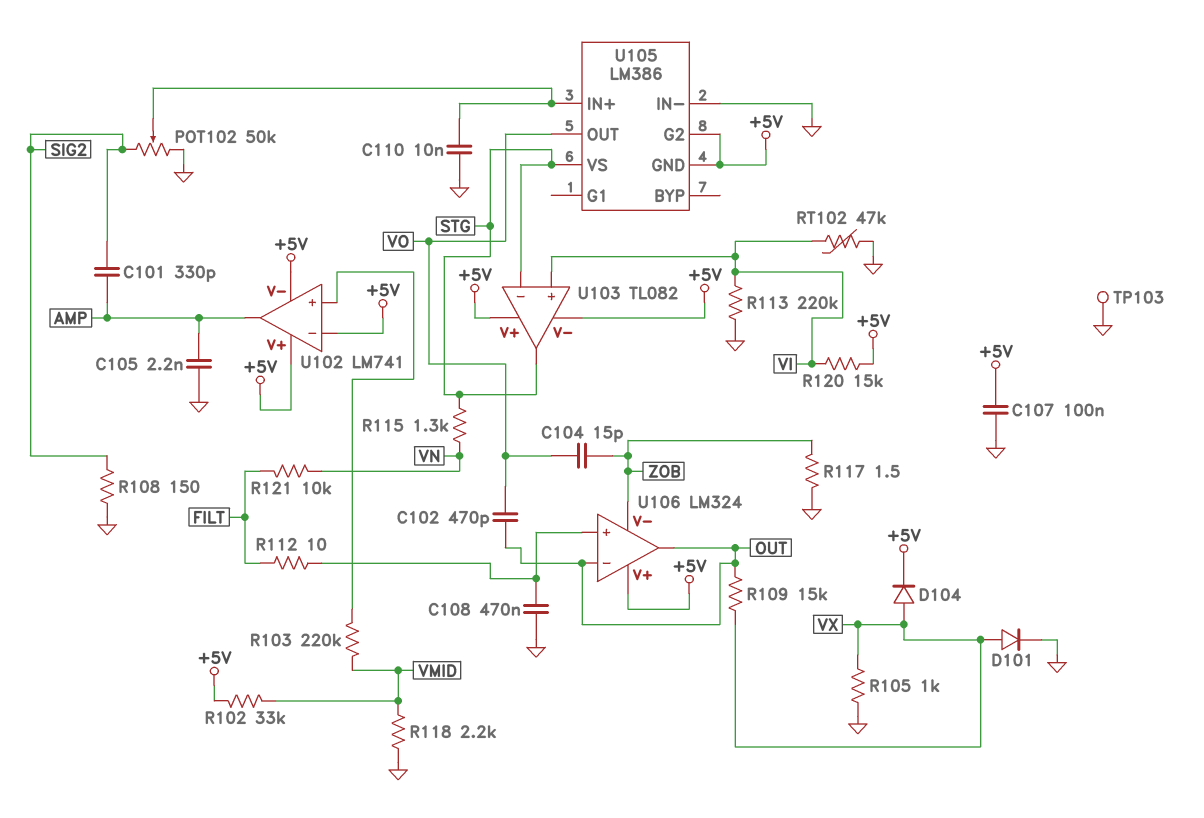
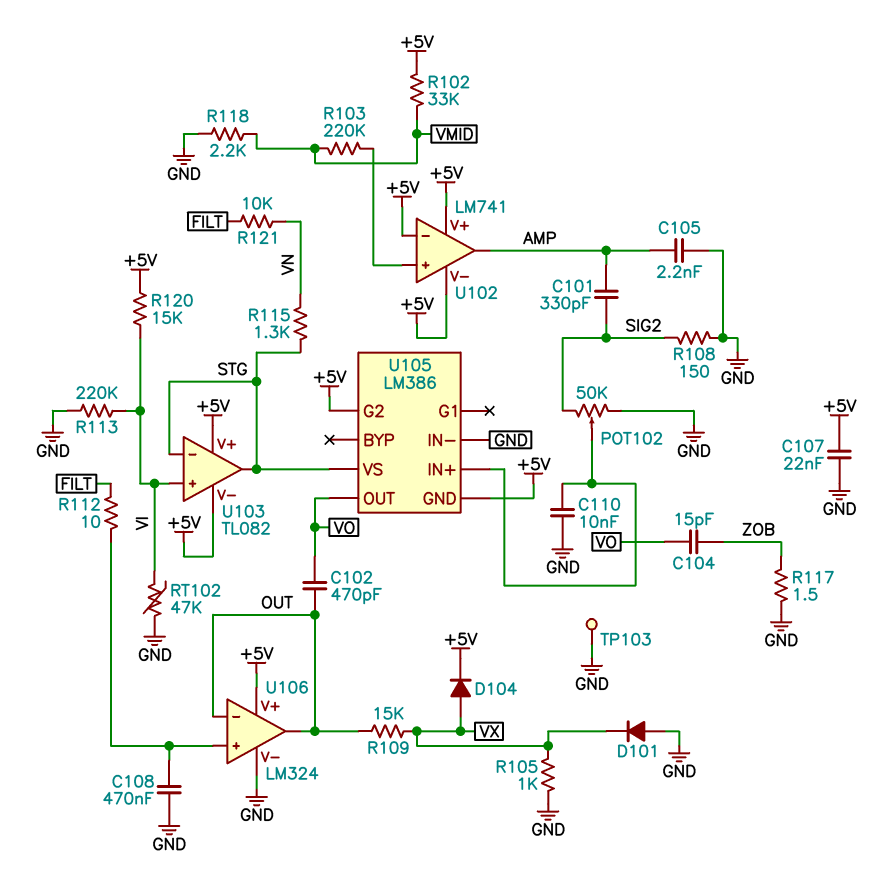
C107: 100nF (+5V, GND) -> 22nF (+5V, GND)
D101: diode (A VX, K GND) -> diode (A GND, K VX)
U106 pin V-: ZOB -> GND

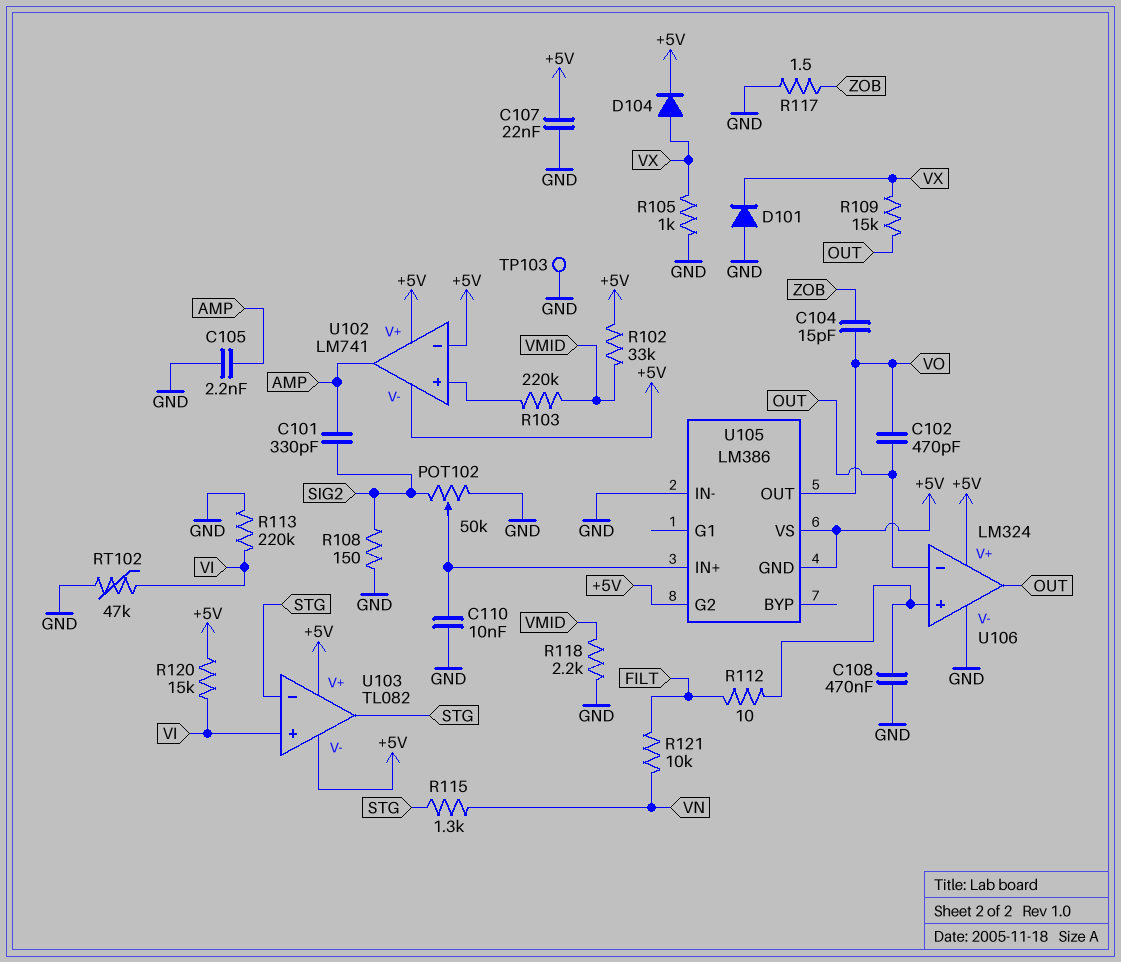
U105 pin VS: STG -> +5V

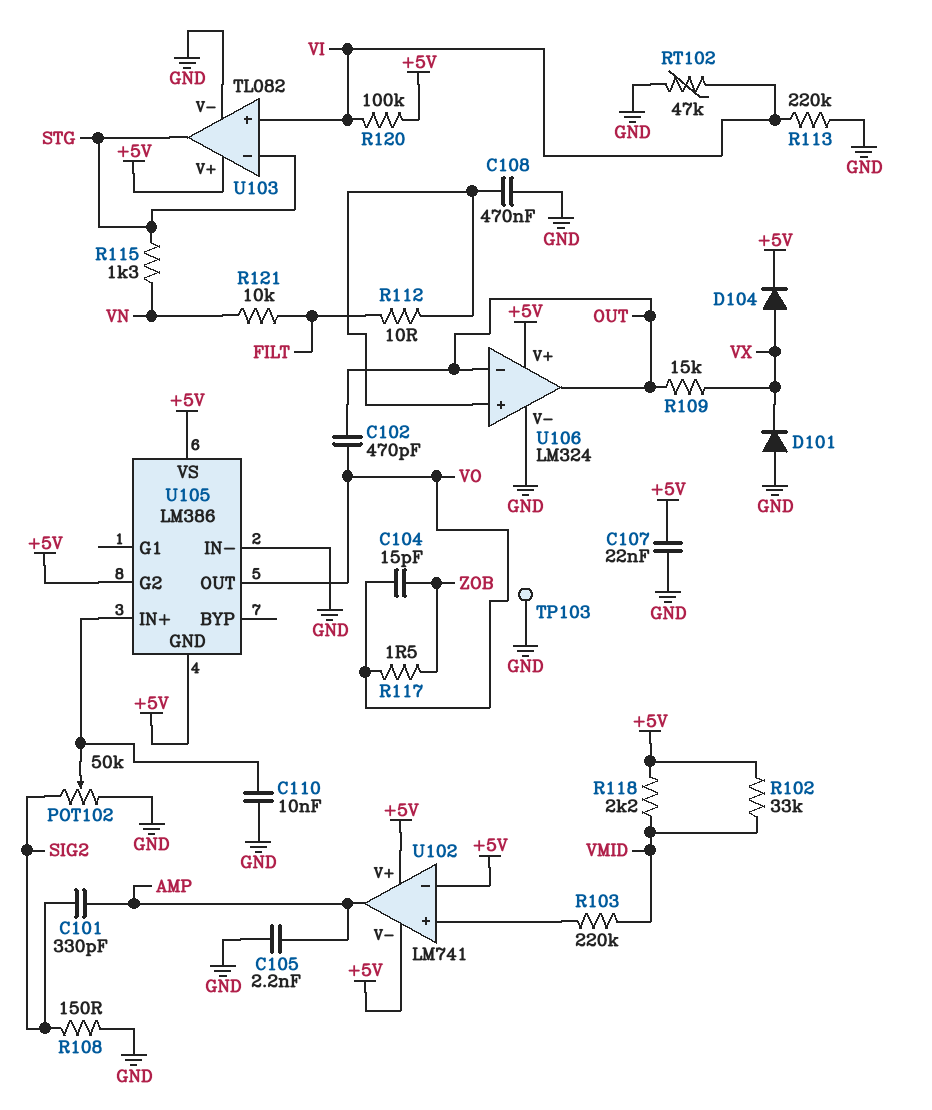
R105: 1k (GND, VX) -> none
R117: 1.5 (GND, ZOB) -> 1.5 (VO, ZOB)
R118: 2.2k (GND, VMID) -> 2.2k (+5V, VMID)
R120: 15k (+5V, VI) -> 100k (+5V, VI)
U103 pin V-: +5V -> GND

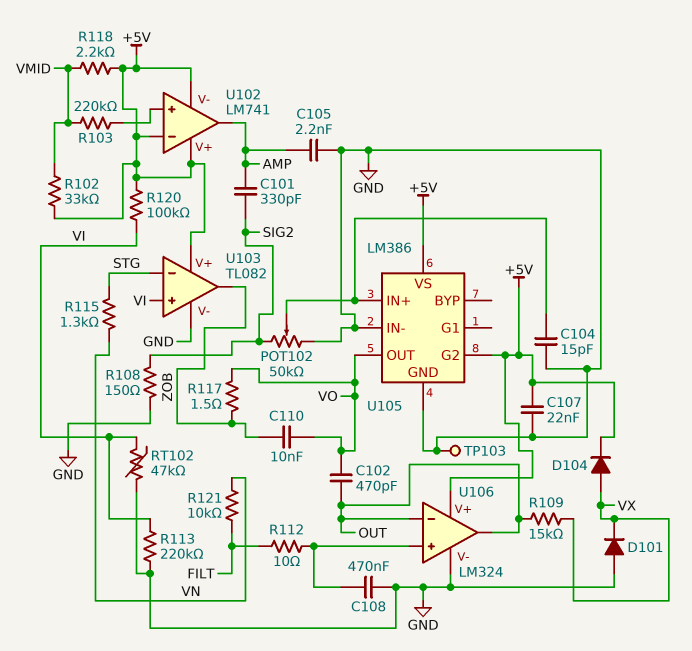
C104: 15pF (VO, ZOB) -> 15pF (GND, U105/IN+)
C110: 10nF (GND, U105/IN+) -> 10nF (VO, ZOB)
U103 pin out: STG -> ZOB
U105 pin GND: +5V -> GND

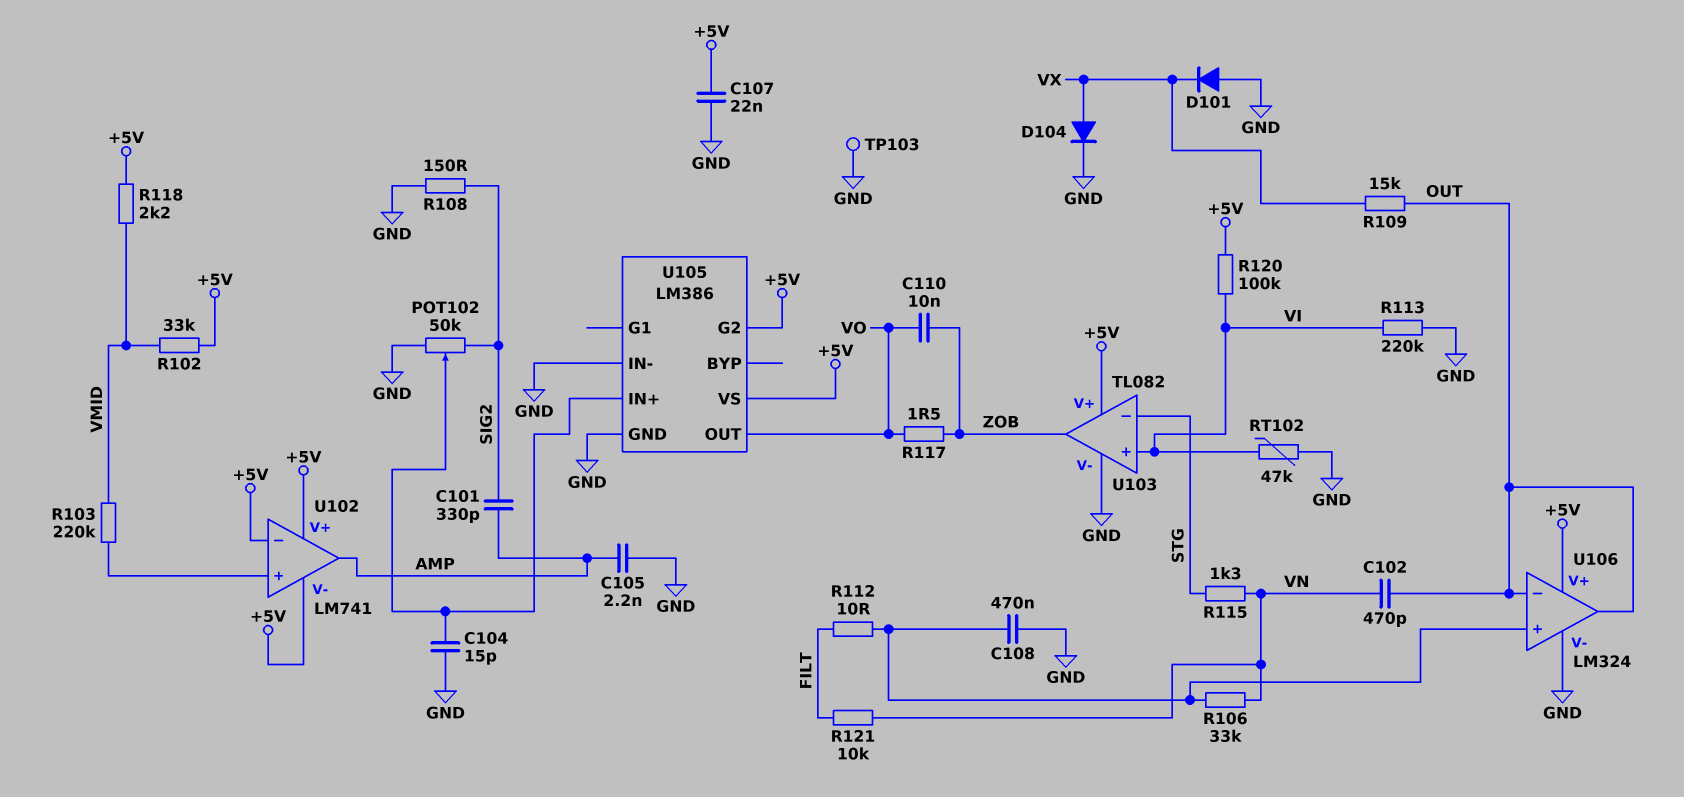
C102: 470pF (OUT, VO) -> 470pF (OUT, VN)
D104: diode (A VX, K +5V) -> diode (A VX, K GND)
R106: none -> 33k (U106/in+, VN)

